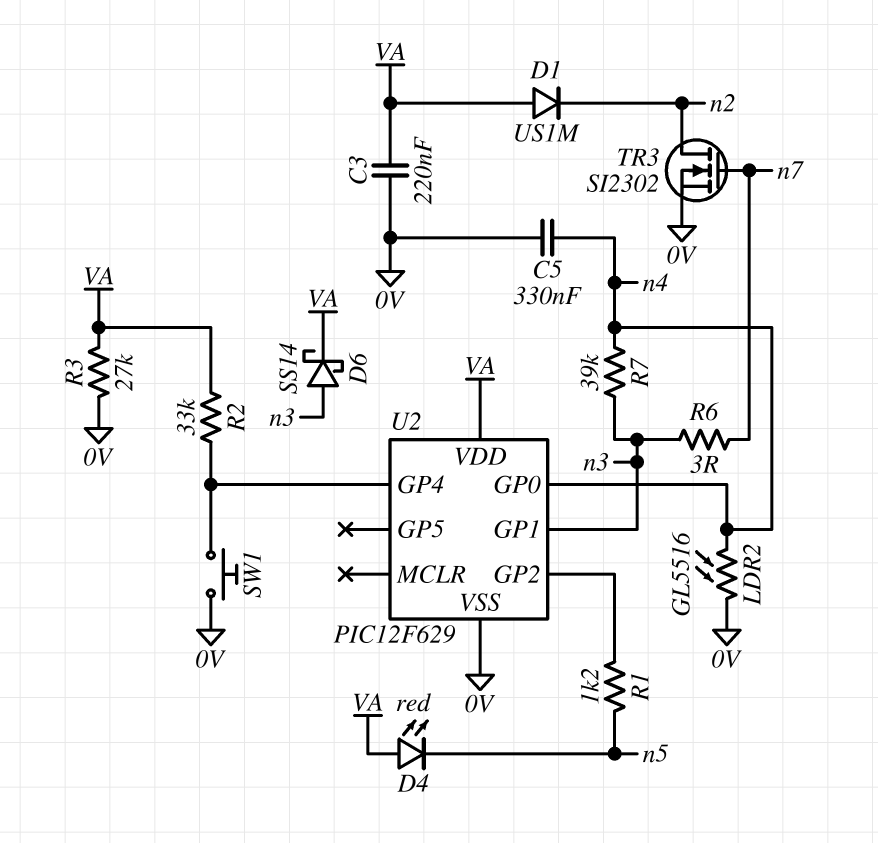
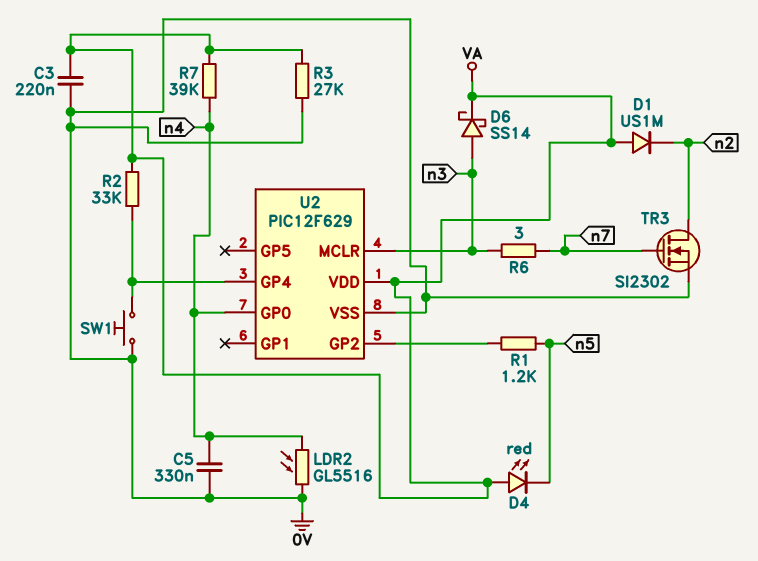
R7: 39k (n3, n4) -> 39k (VA, n4)
U2 pin GP1: n3 -> none
U2 pin MCLR: none -> n3

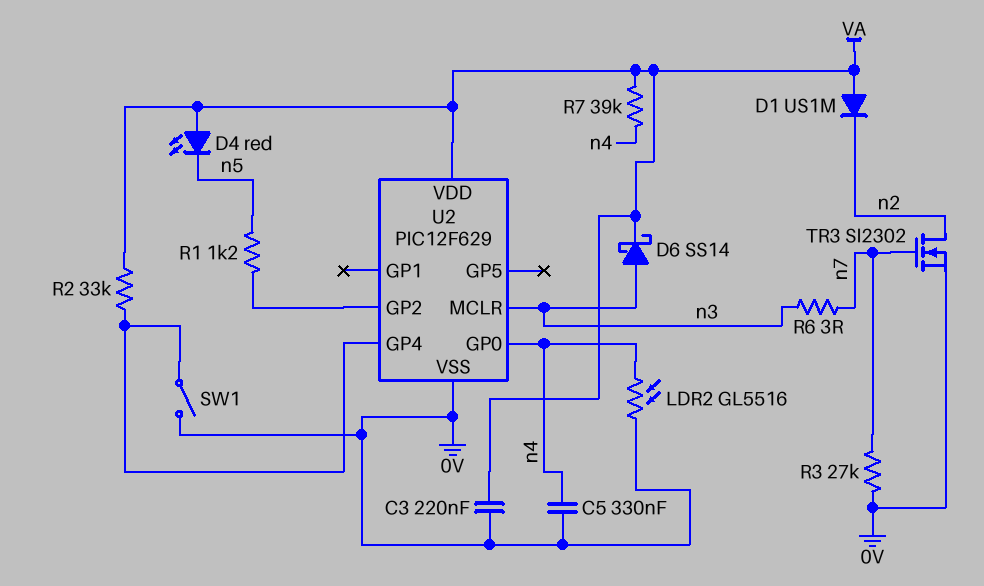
R3: 27k (0V, VA) -> 27k (0V, n7)
SW1: button (0V, U2/GP4) -> switch (0V, U2/GP4)

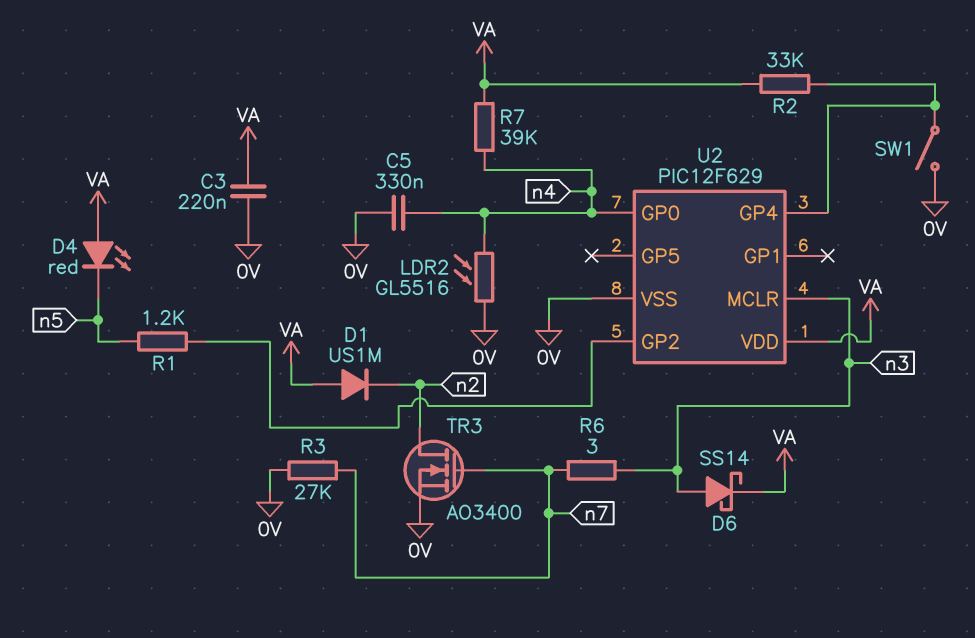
TR3: NMOS SI2302 (G n7, D n2, S 0V) -> NMOS AO3400 (G n7, D n2, S 0V)

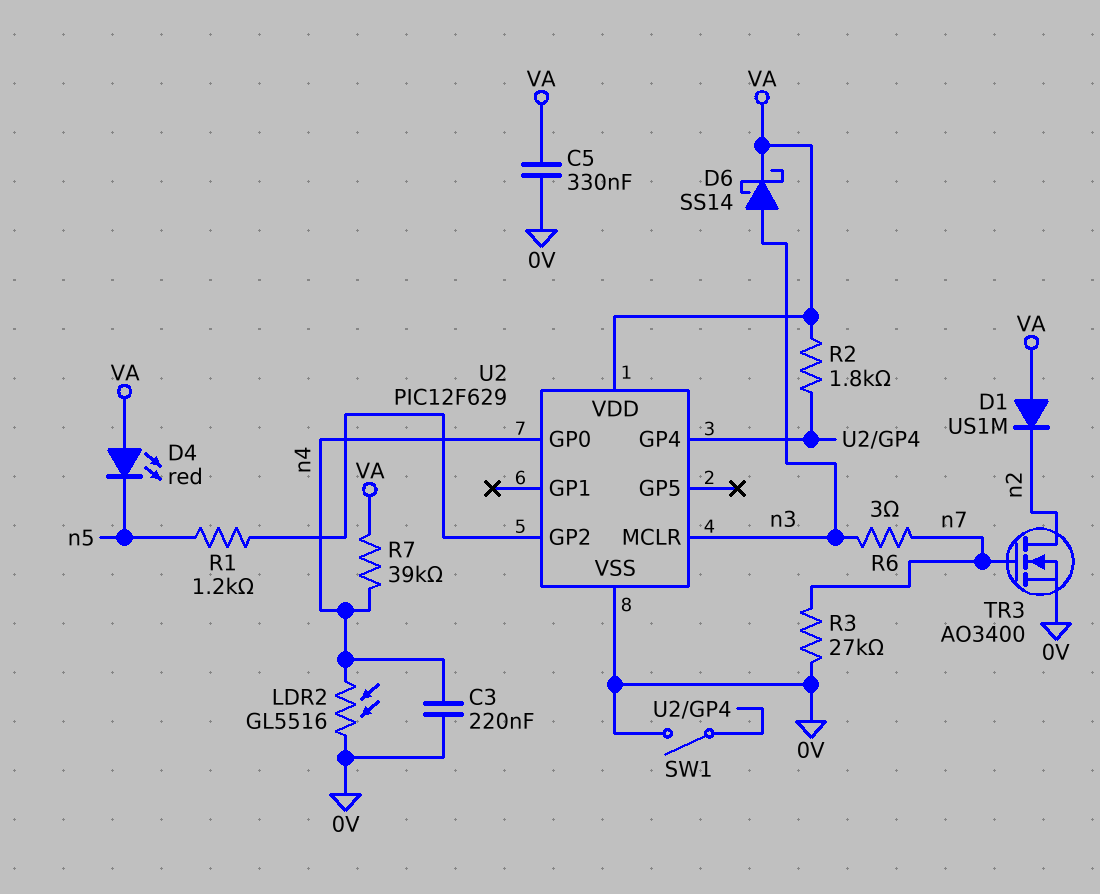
C3: 220nF (0V, VA) -> 220nF (0V, n4)
C5: 330nF (0V, n4) -> 330nF (0V, VA)
R2: 33k (U2/GP4, VA) -> 1.8k (U2/GP4, VA)

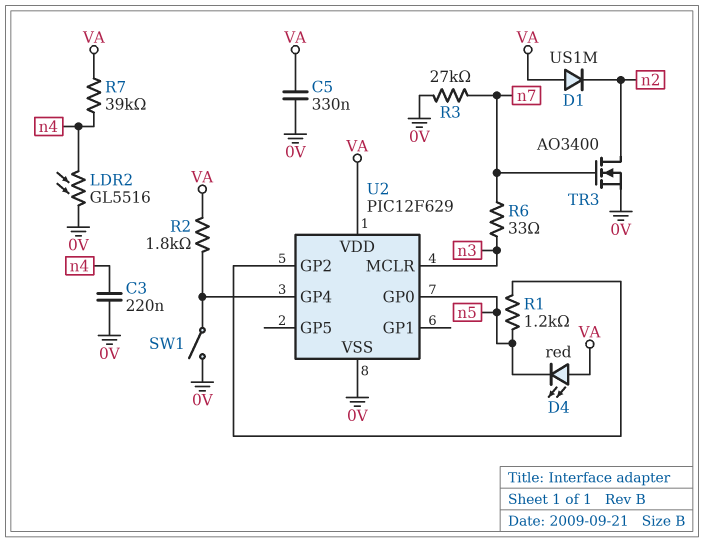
D6: schottky SS14 (A n3, K VA) -> none
R6: 3 (n3, n7) -> 33 (n3, n7)
U2 pin GP0: n4 -> n5

